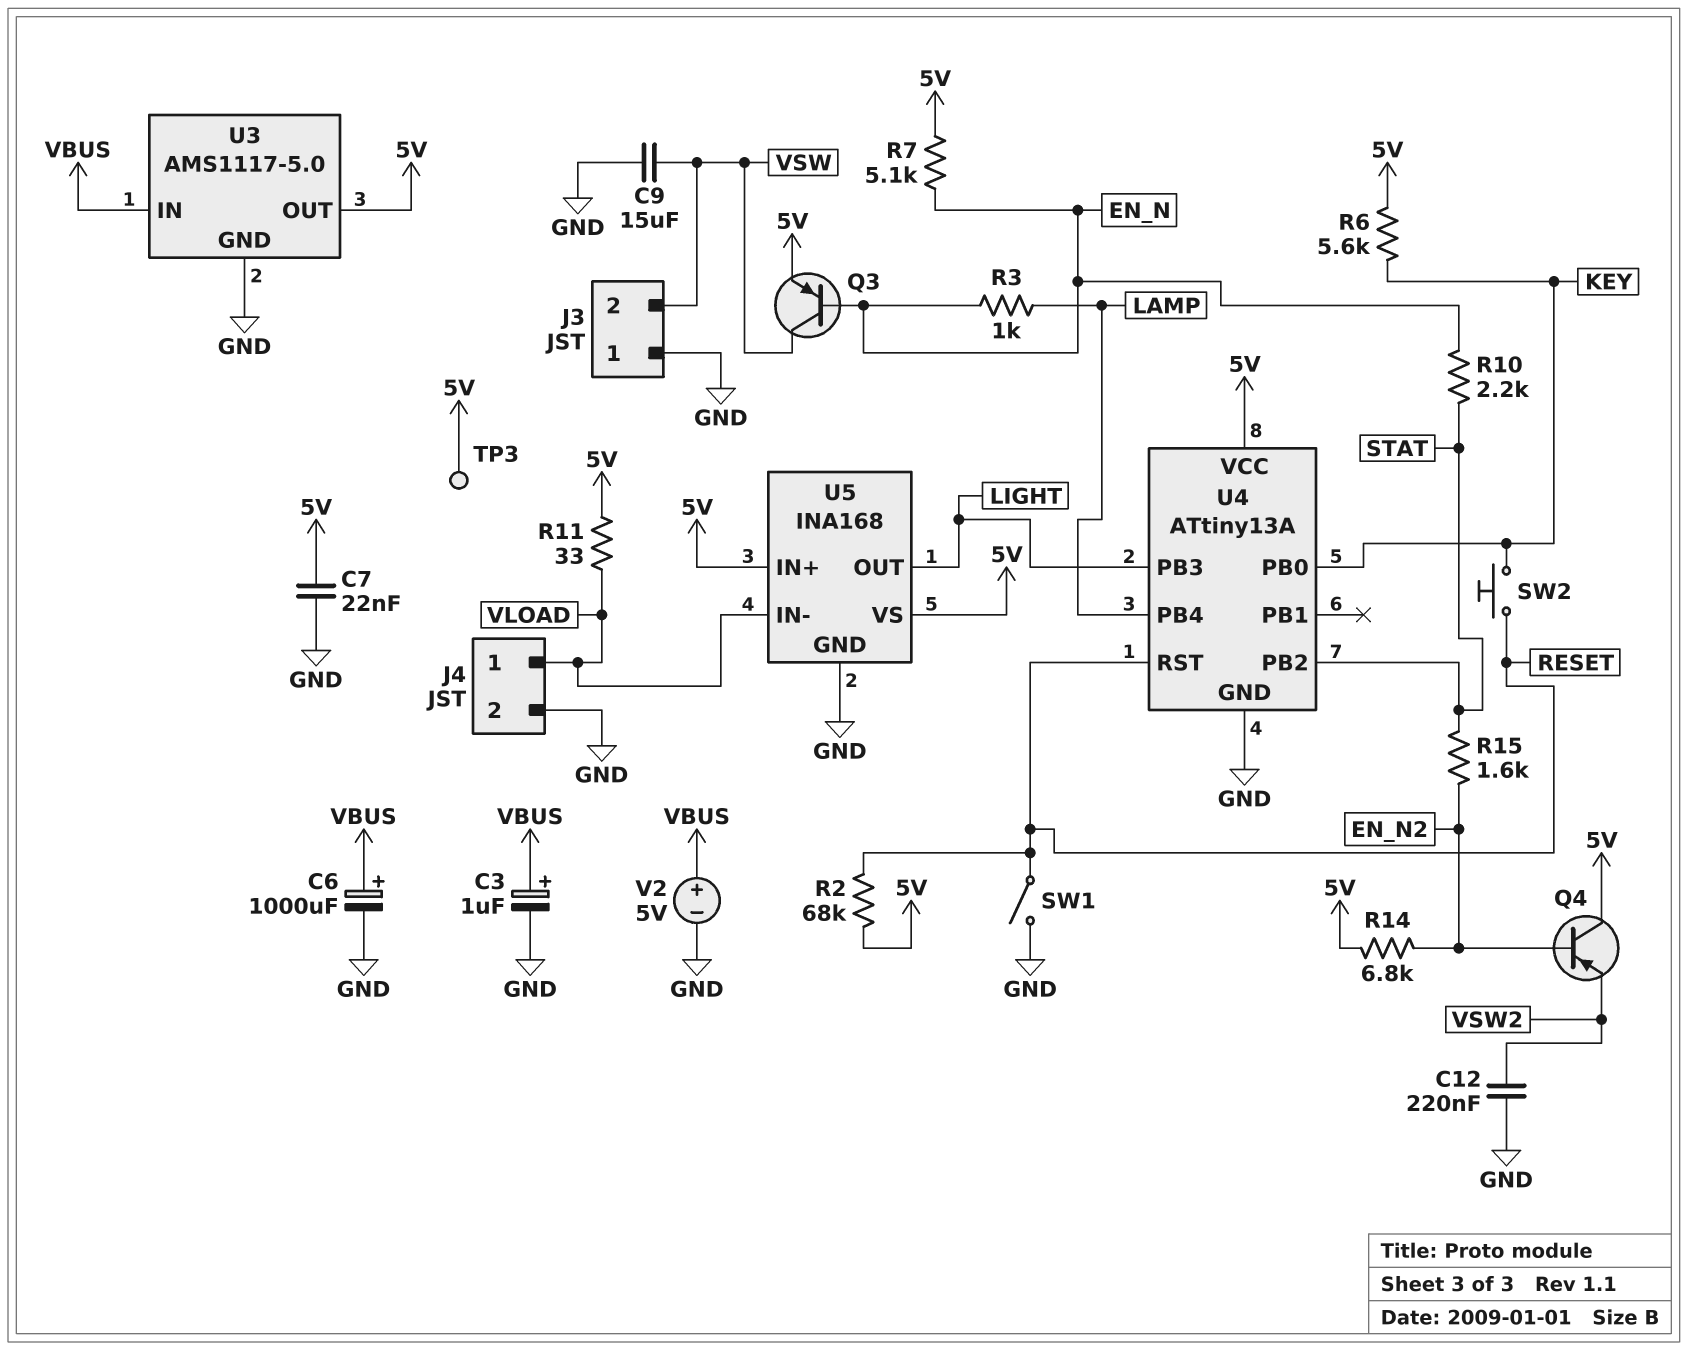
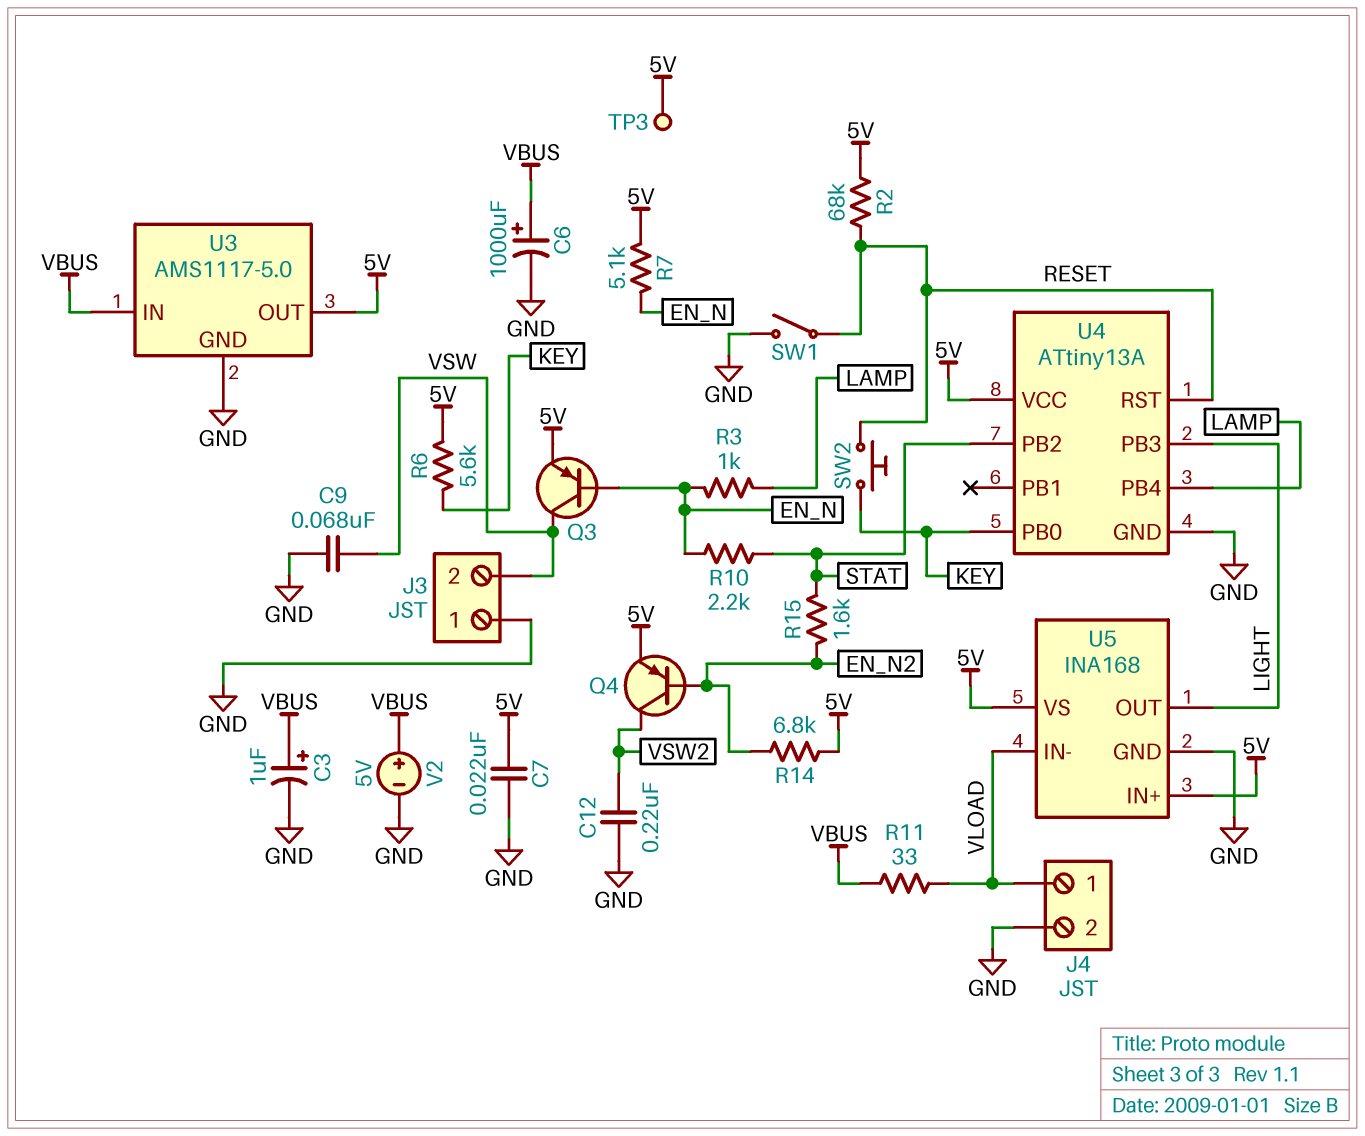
C9: 15uF (GND, VSW) -> 68nF (GND, VSW)
Q4: PNP (B EN_N2, C 5V, E VSW2) -> PNP (B EN_N2, C VSW2, E 5V)
R11: 33 (5V, VLOAD) -> 33 (VBUS, VLOAD)

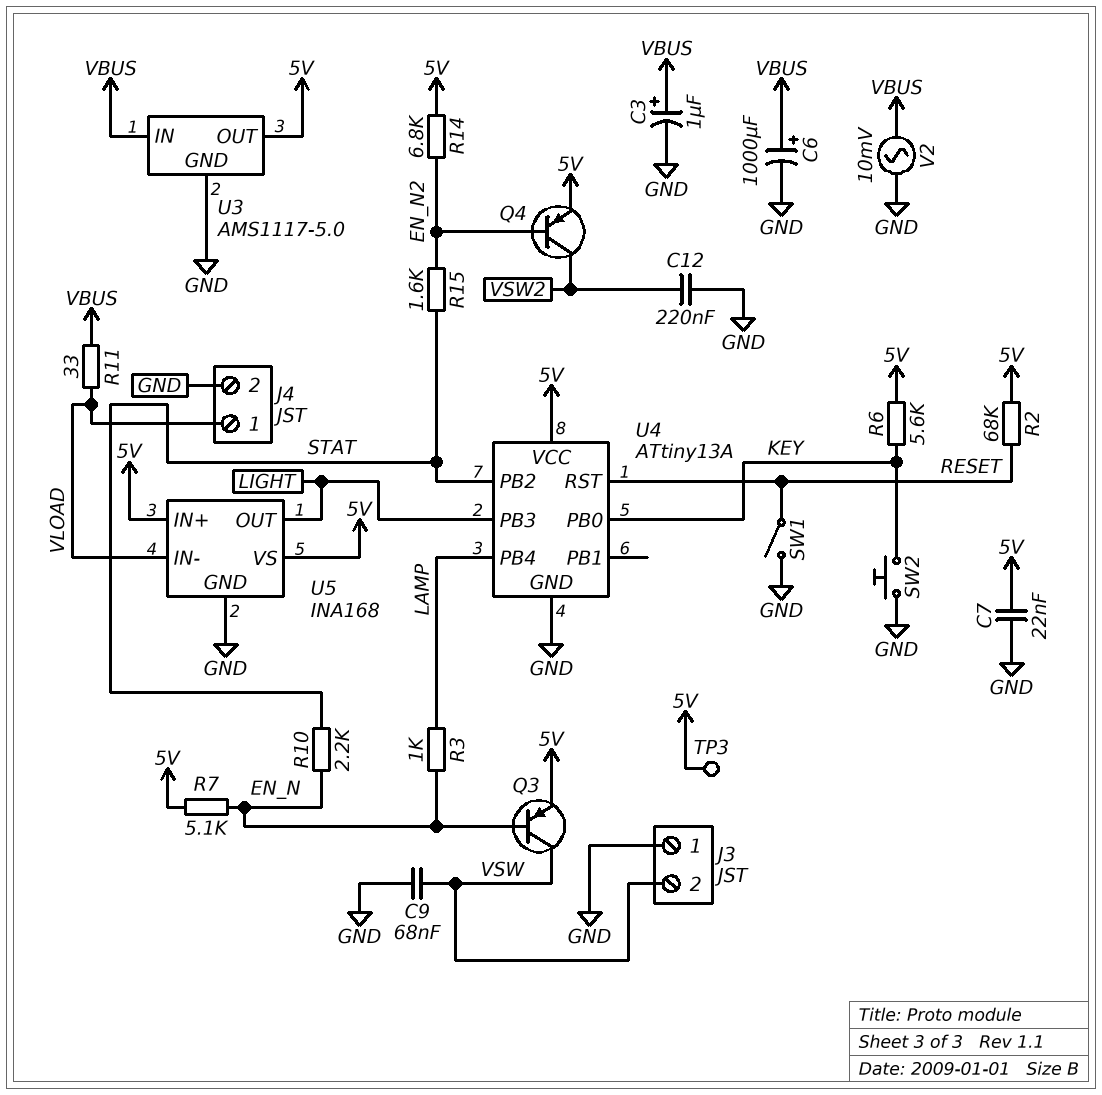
SW2: button (KEY, RESET) -> button (GND, KEY)
V2: 5V (plus VBUS, minus GND) -> AC 10mV (GND, VBUS)

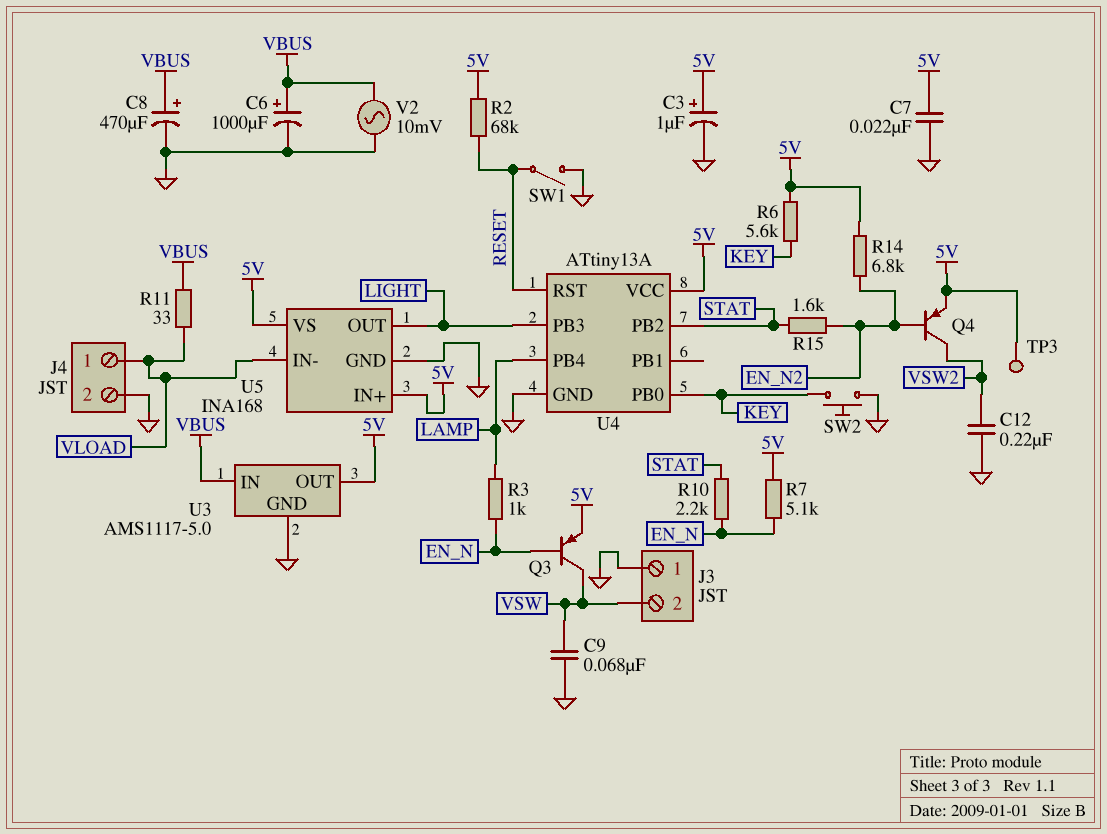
C3: 1uF (plus VBUS, minus GND) -> 1uF (plus 5V, minus GND)
C8: none -> 470uF (plus VBUS, minus GND)

